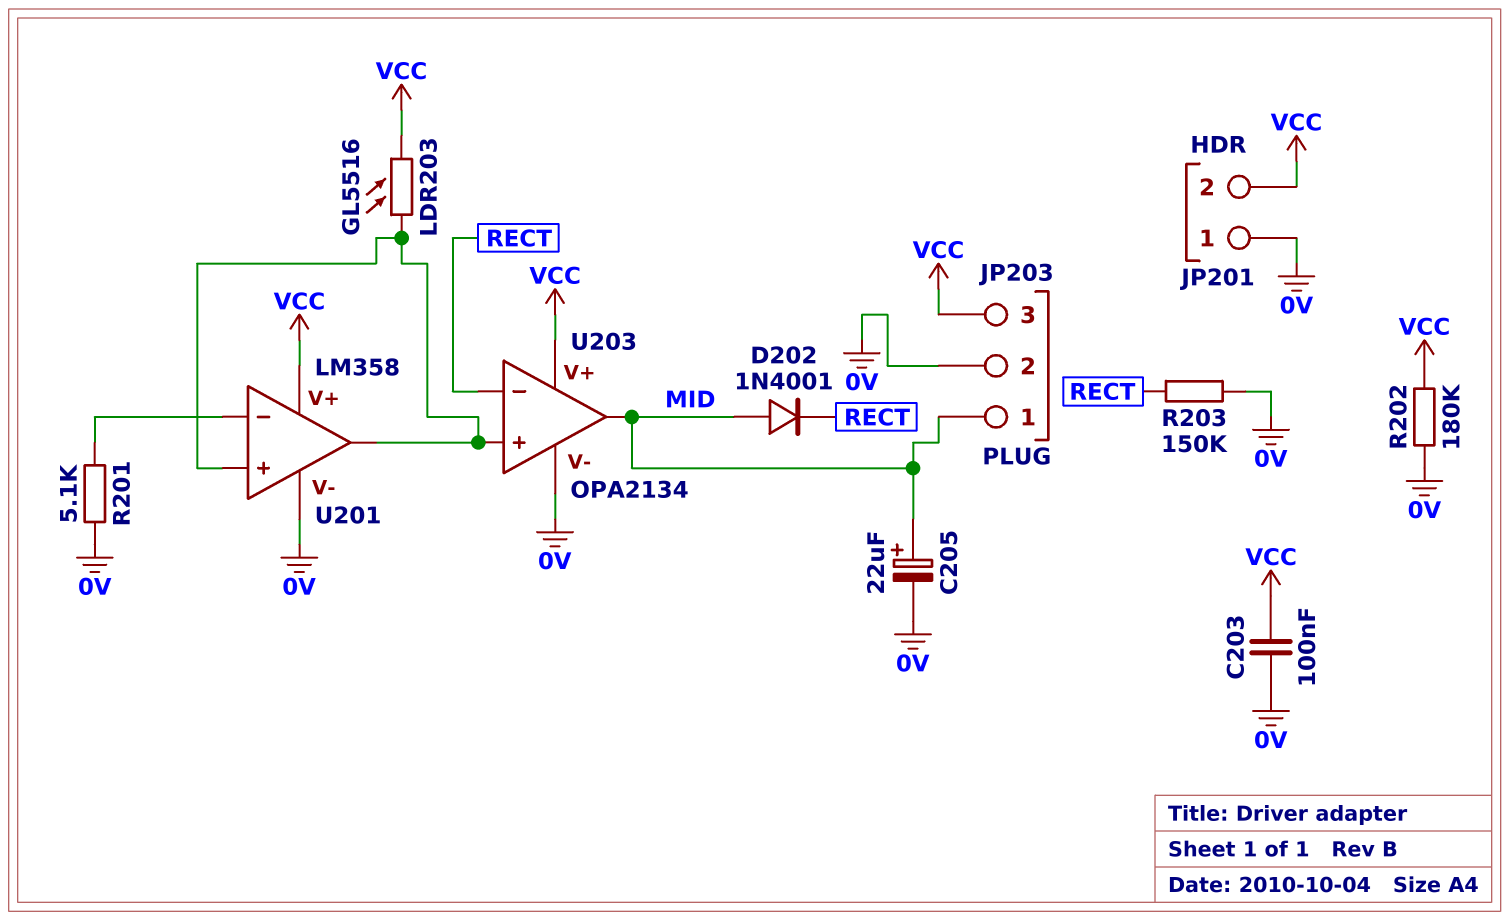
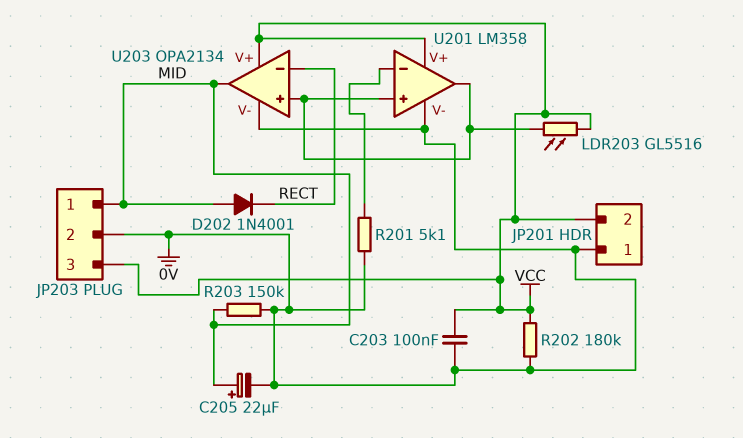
R203: 150k (0V, RECT) -> 150k (0V, MID)

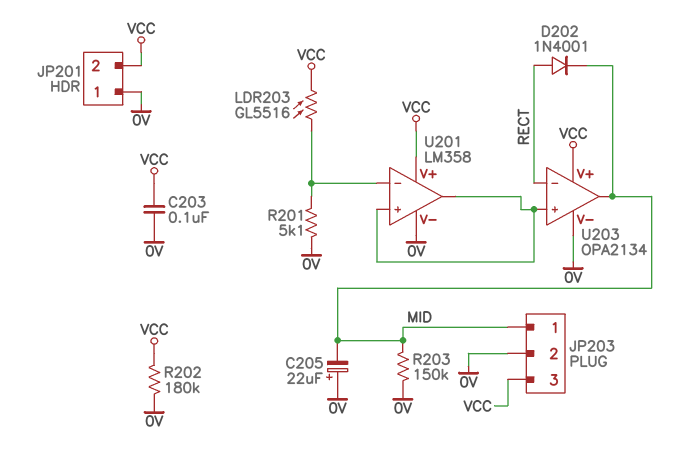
C205: 22uF (plus MID, minus 0V) -> 22uF (plus 0V, minus MID)
D202: diode 1N4001 (A MID, K RECT) -> diode 1N4001 (A RECT, K MID)
LDR203: GL5516 (U201/in+, VCC) -> GL5516 (U201/in-, VCC)

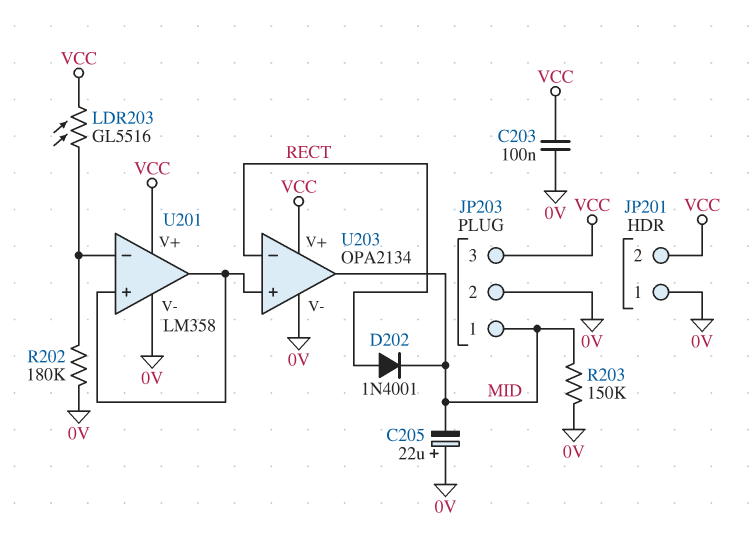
R201: 5.1k (0V, U201/in-) -> none
R202: 180k (0V, VCC) -> 180k (0V, U201/in-)

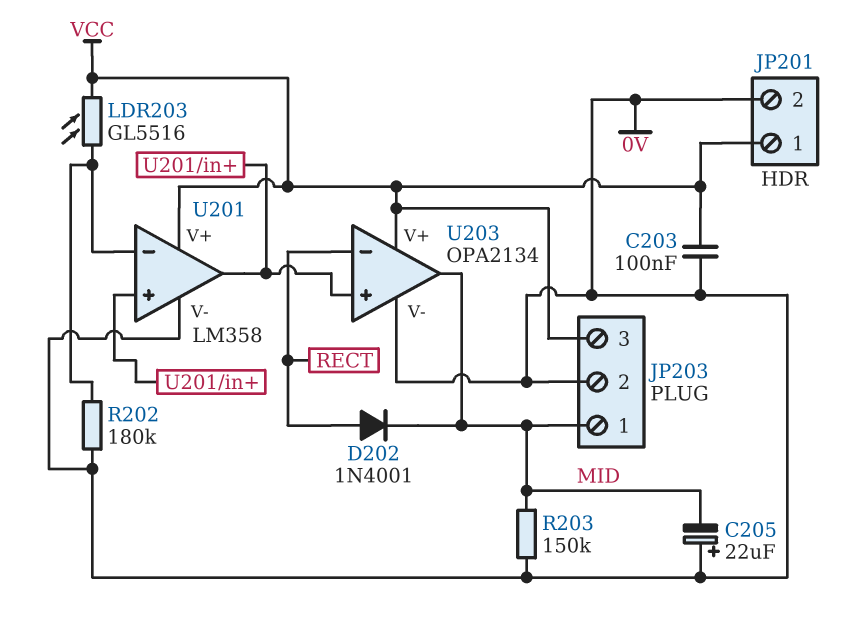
JP201 pin 1: 0V -> VCC
JP201 pin 2: VCC -> 0V

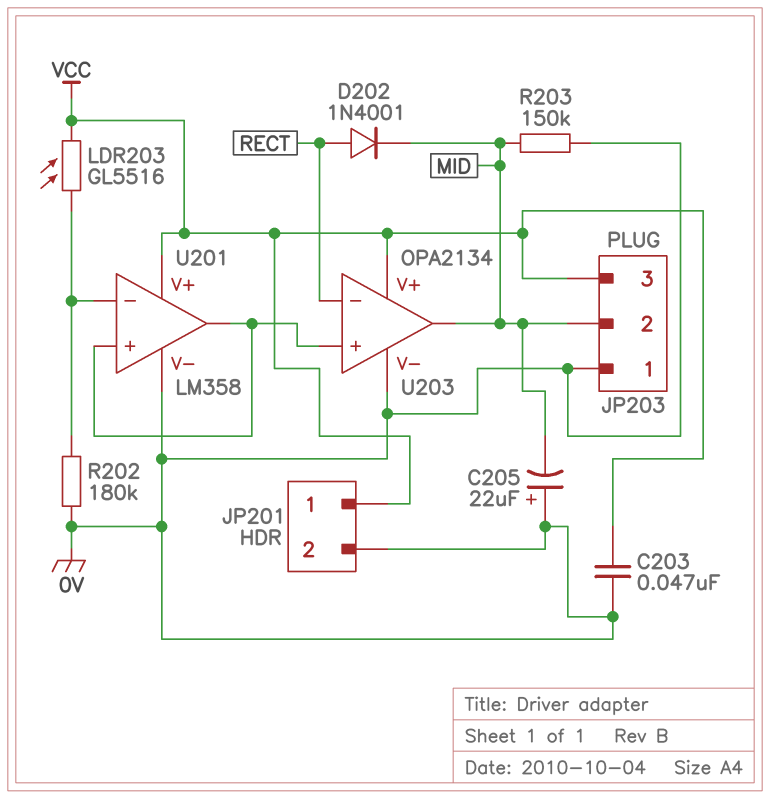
C203: 100nF (0V, VCC) -> 47nF (0V, VCC)
JP203 pin 1: MID -> 0V
JP203 pin 2: 0V -> MID

